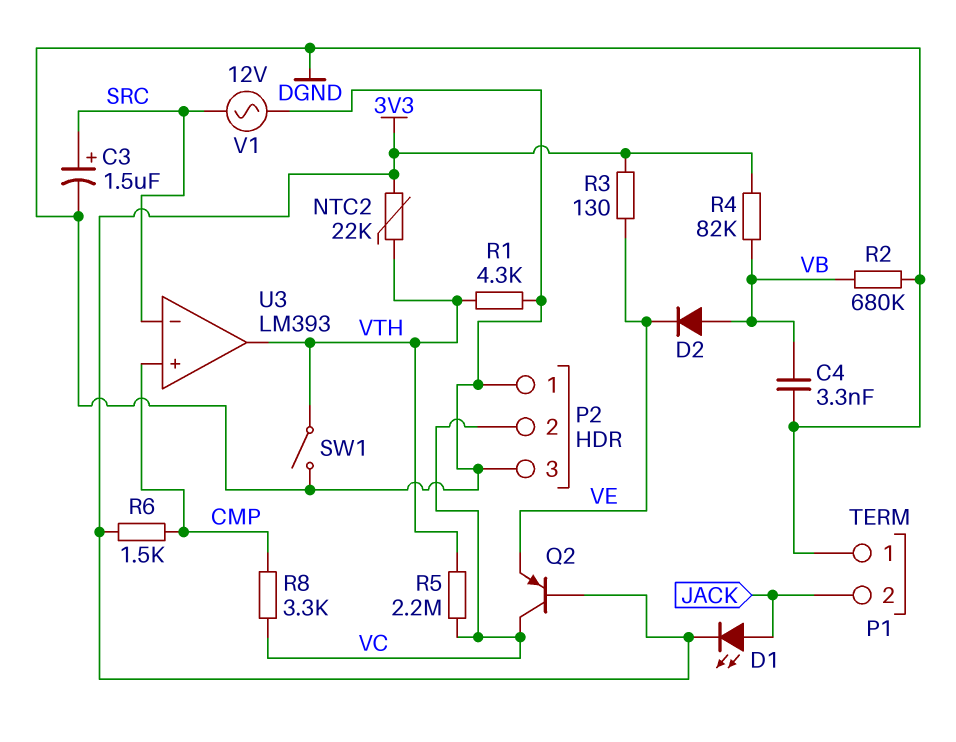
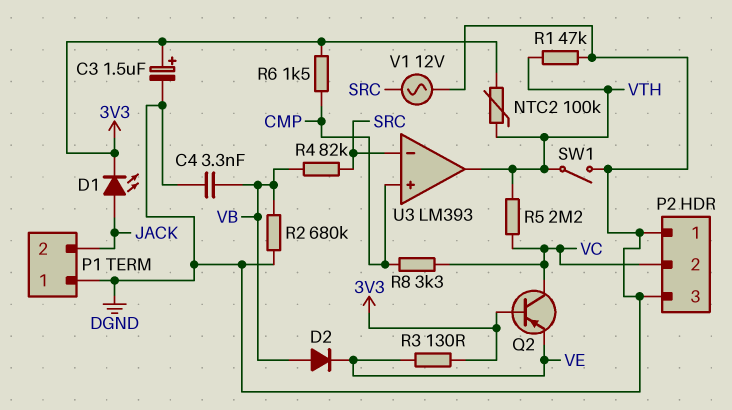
C3: 1.5uF (plus SRC, minus DGND) -> 1.5uF (plus 3V3, minus DGND)
NTC2: 22k (3V3, VTH) -> 100k (3V3, VTH)
R1: 4.3k (DGND, VTH) -> 47k (DGND, VTH)
R4: 82k (3V3, VB) -> 82k (SRC, VB)

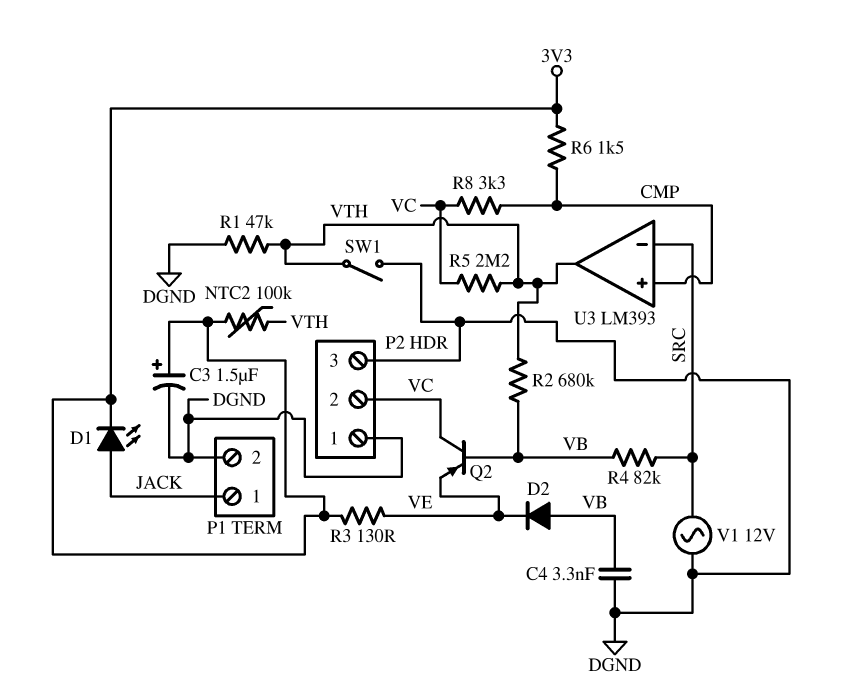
P1 pin 1: DGND -> JACK
P1 pin 2: JACK -> DGND
Q2: PNP (B 3V3, C VC, E VE) -> PNP (B VB, C VC, E VE)
R2: 680k (DGND, VB) -> 680k (VB, VTH)

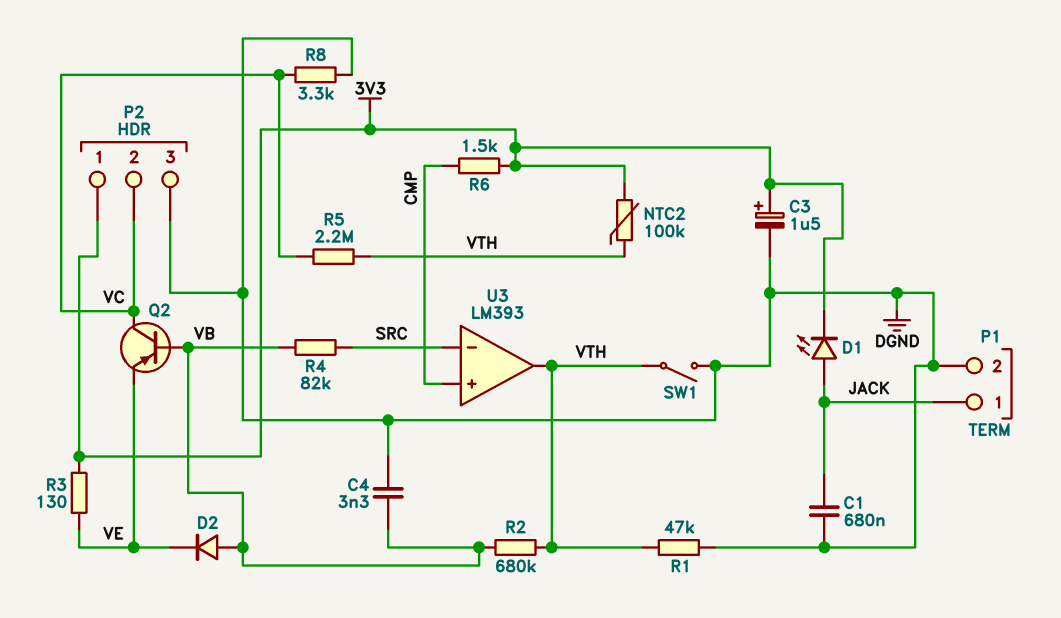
C1: none -> 680nF (DGND, JACK)
P2 pin 1: DGND -> 3V3
R8: 3.3k (CMP, VC) -> 3.3k (DGND, VC)
V1: AC 12V (DGND, SRC) -> none

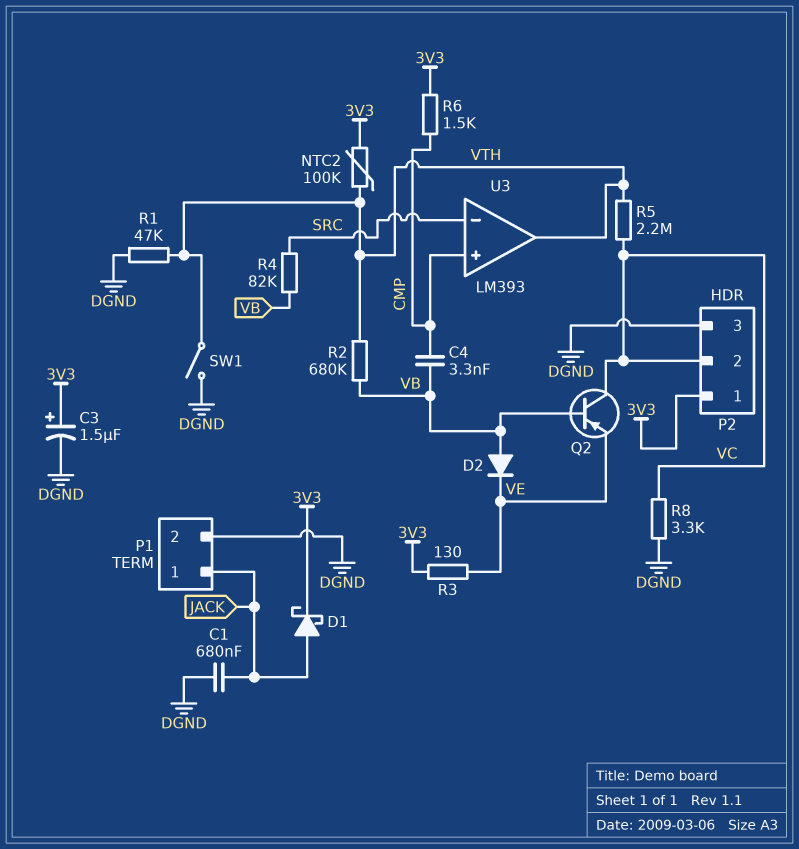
C4: 3.3nF (DGND, VB) -> 3.3nF (CMP, VB)
D1: LED (A JACK, K 3V3) -> schottky (A JACK, K 3V3)

